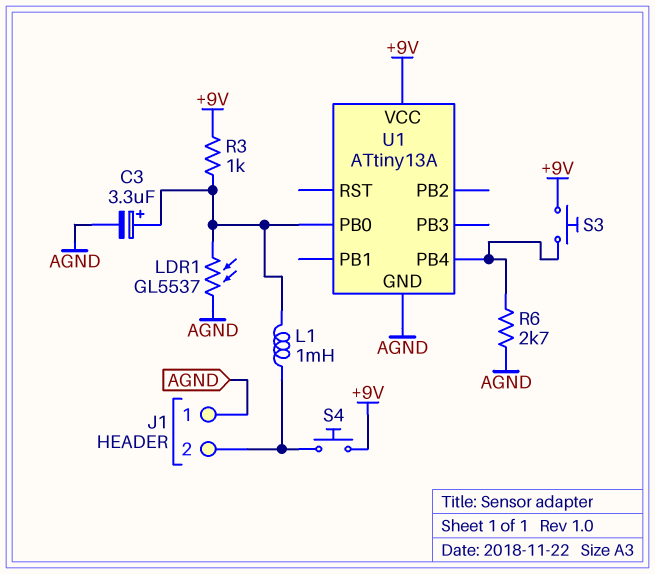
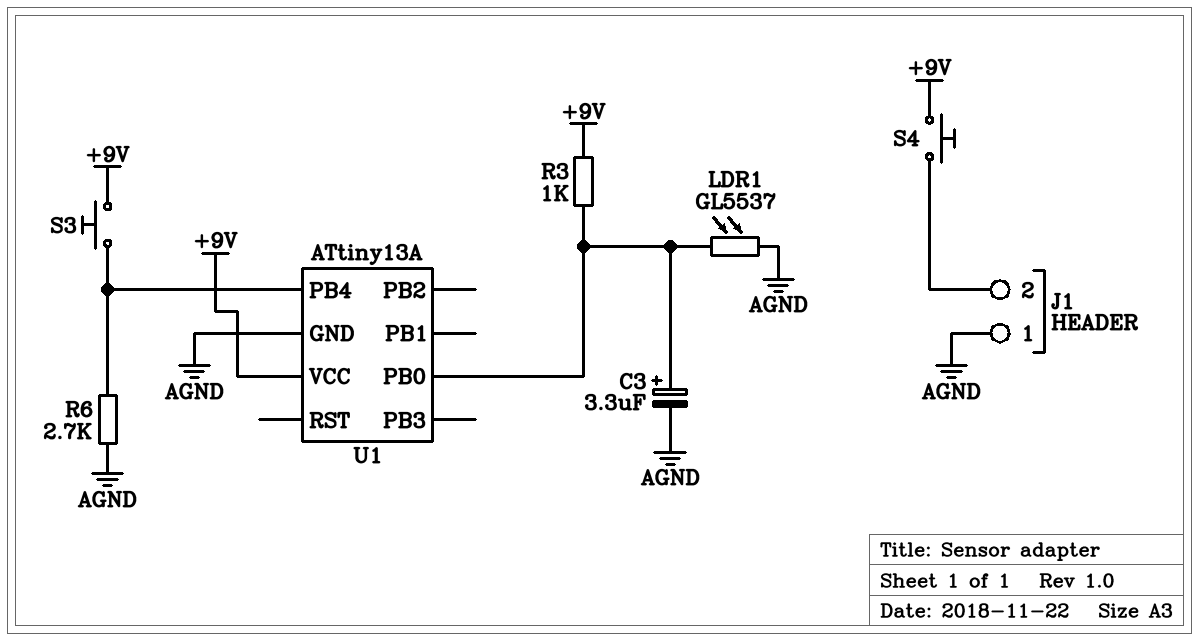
L1: 1mH (J1/2, U1/PB0) -> none

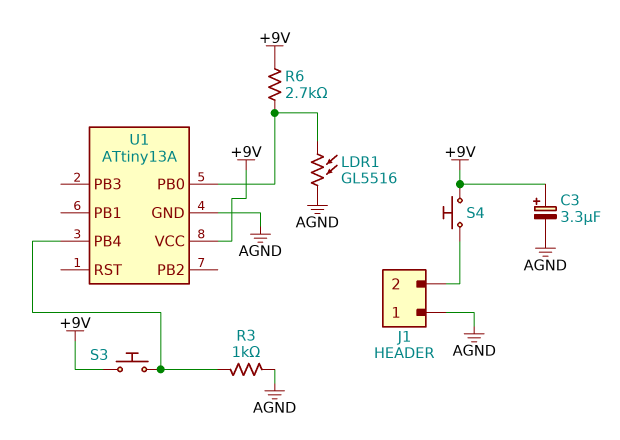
C3: 3.3uF (plus U1/PB0, minus AGND) -> 3.3uF (plus +9V, minus AGND)
LDR1: GL5537 (AGND, U1/PB0) -> GL5516 (AGND, U1/PB0)
R3: 1k (+9V, U1/PB0) -> 1k (AGND, U1/PB4)
R6: 2.7k (AGND, U1/PB4) -> 2.7k (+9V, U1/PB0)

